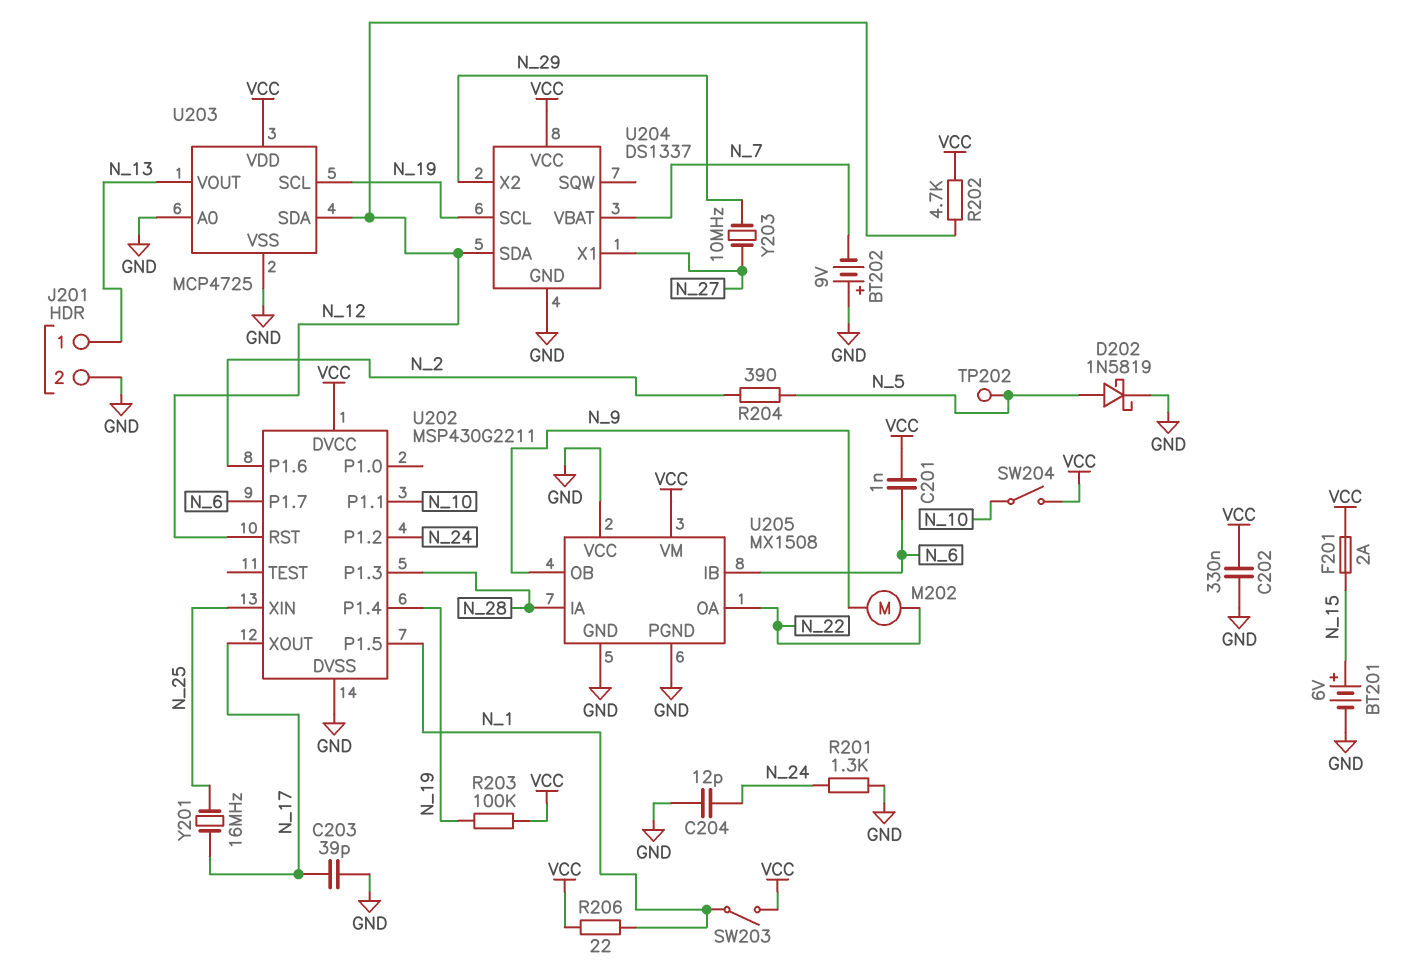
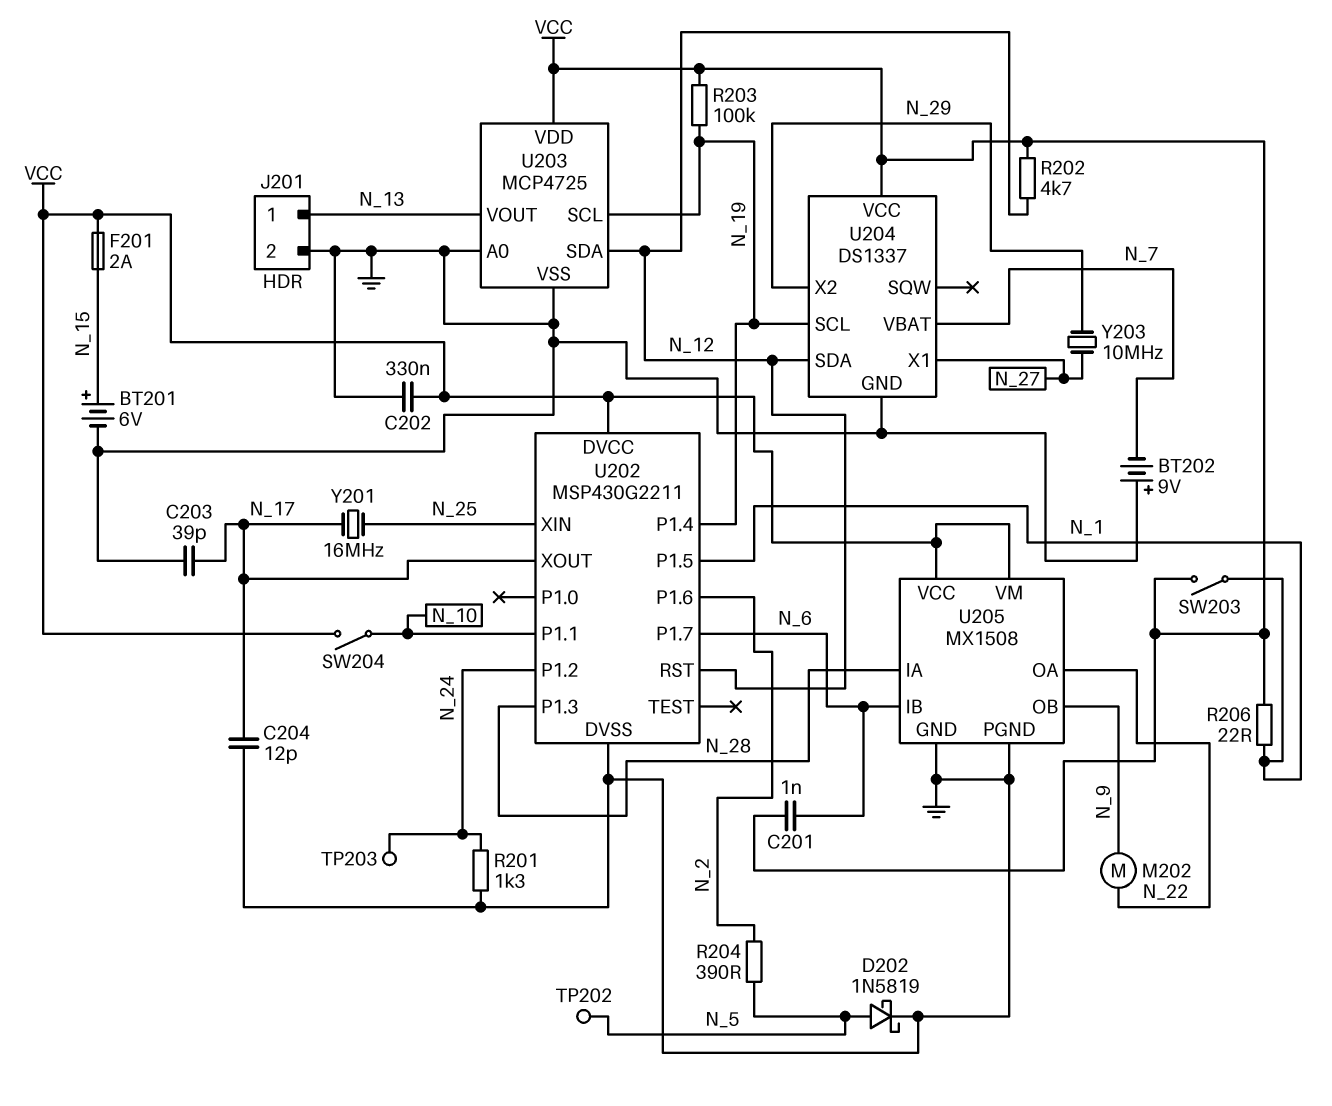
C204: 12pF (GND, N_24) -> 12pF (GND, N_17)
TP203: none -> test point (N_24)
U205 pin VCC: GND -> VCC

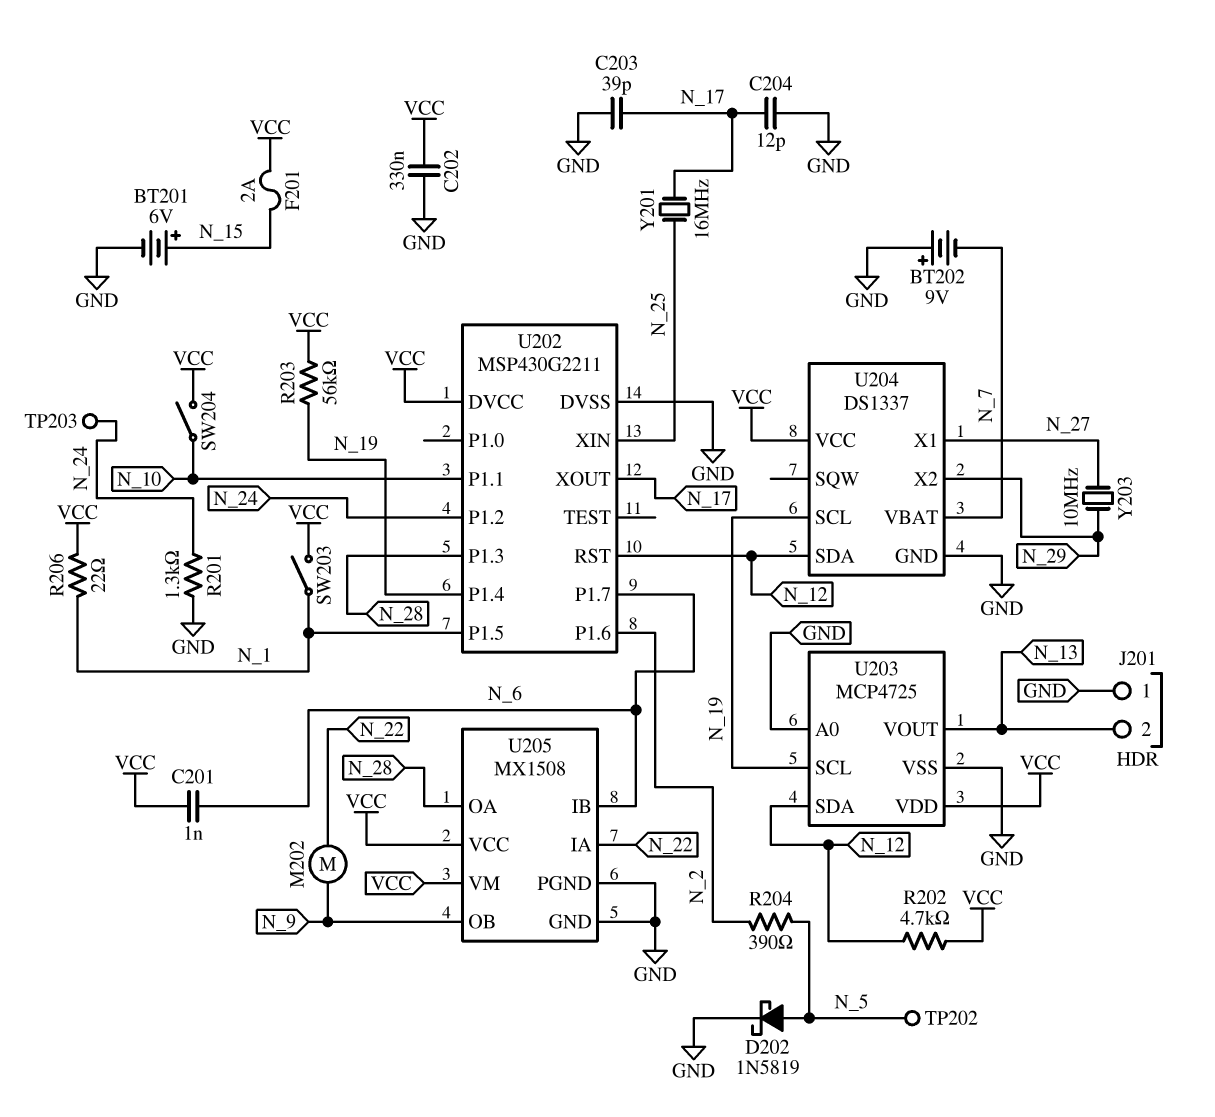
J201 pin 1: N_13 -> GND
J201 pin 2: GND -> N_13
R203: 100k (N_19, VCC) -> 56k (N_19, VCC)
U205 pin IA: N_28 -> N_22
U205 pin OA: N_22 -> N_28

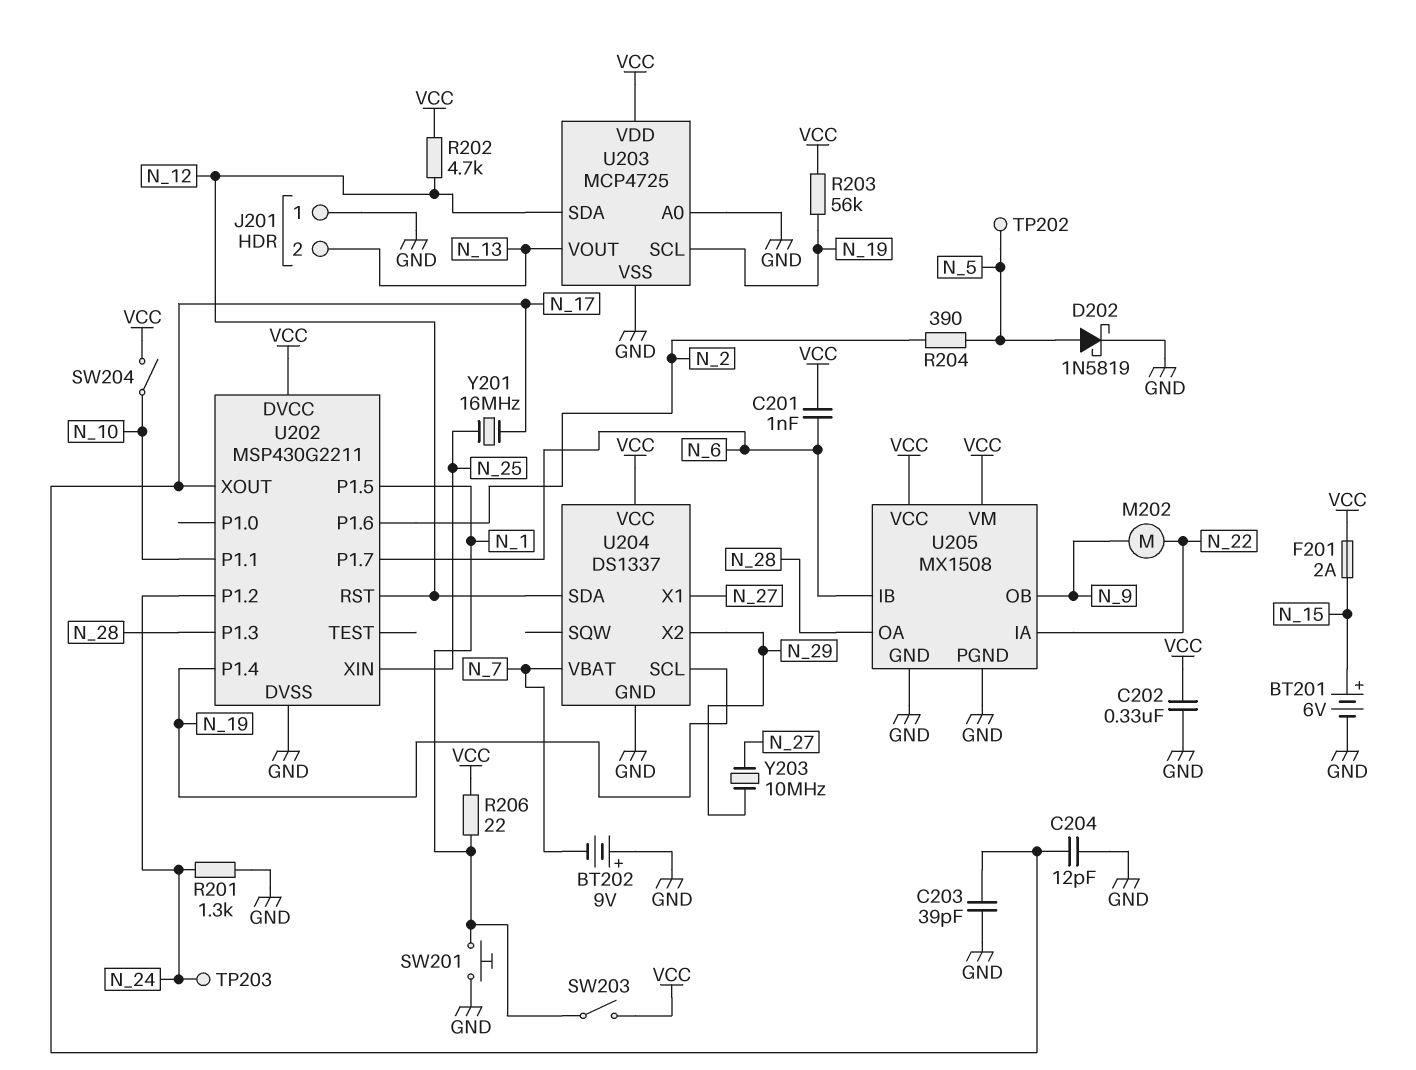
SW201: none -> button (GND, N_1)

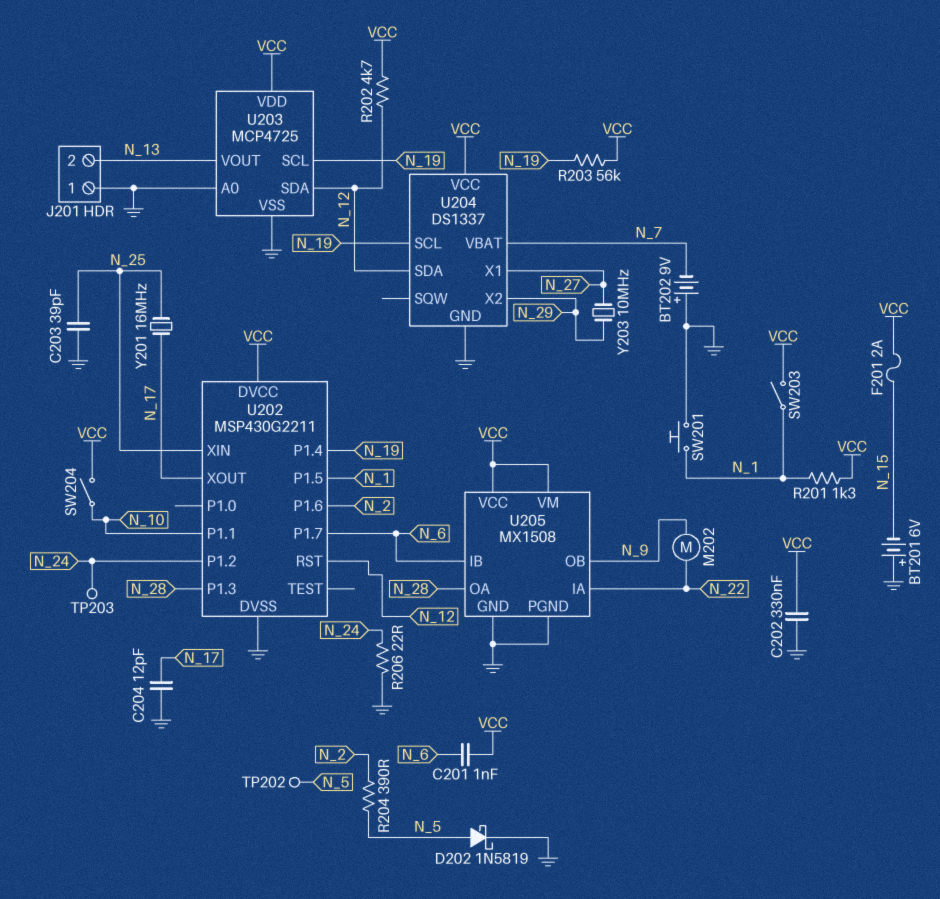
BT201: 6V (plus N_15, minus GND) -> 6V (plus GND, minus N_15)
C203: 39pF (GND, N_17) -> 39pF (GND, N_25)
R201: 1.3k (GND, N_24) -> 1.3k (N_1, VCC)
R206: 22 (N_1, VCC) -> 22 (GND, N_24)

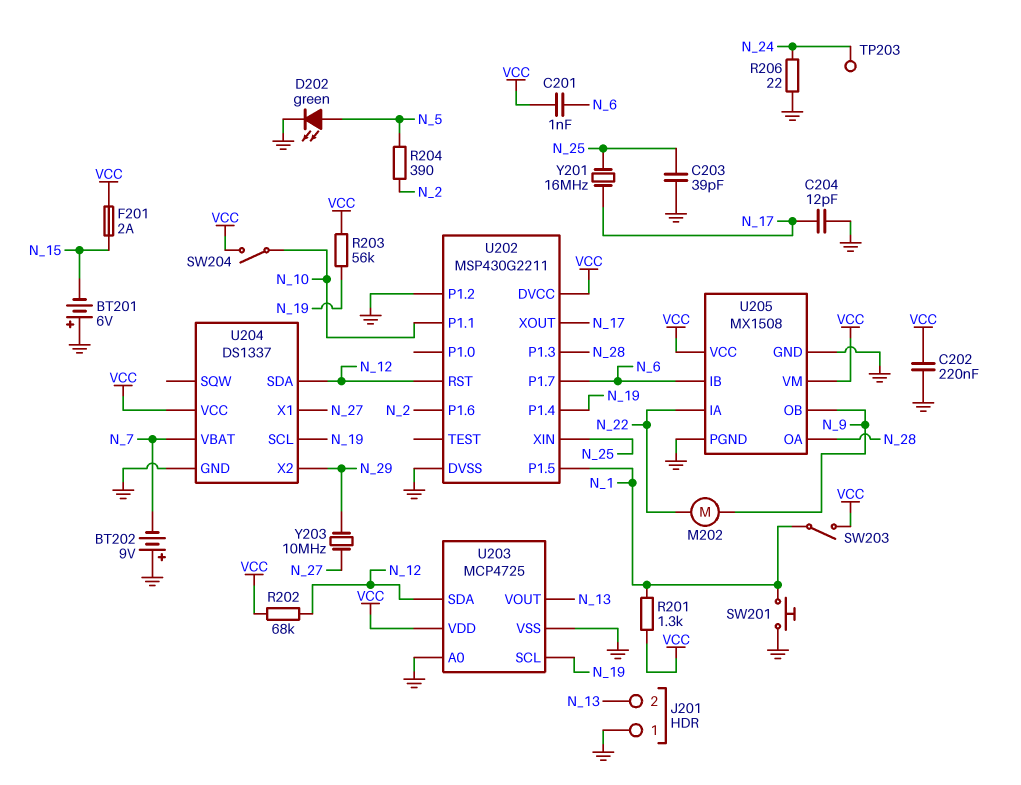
C202: 330nF (GND, VCC) -> 220nF (GND, VCC)
D202: schottky 1N5819 (A N_5, K GND) -> LED green (A N_5, K GND)
R202: 4.7k (N_12, VCC) -> 68k (N_12, VCC)
TP202: test point (N_5) -> none
U202 pin P1.2: N_24 -> GND

